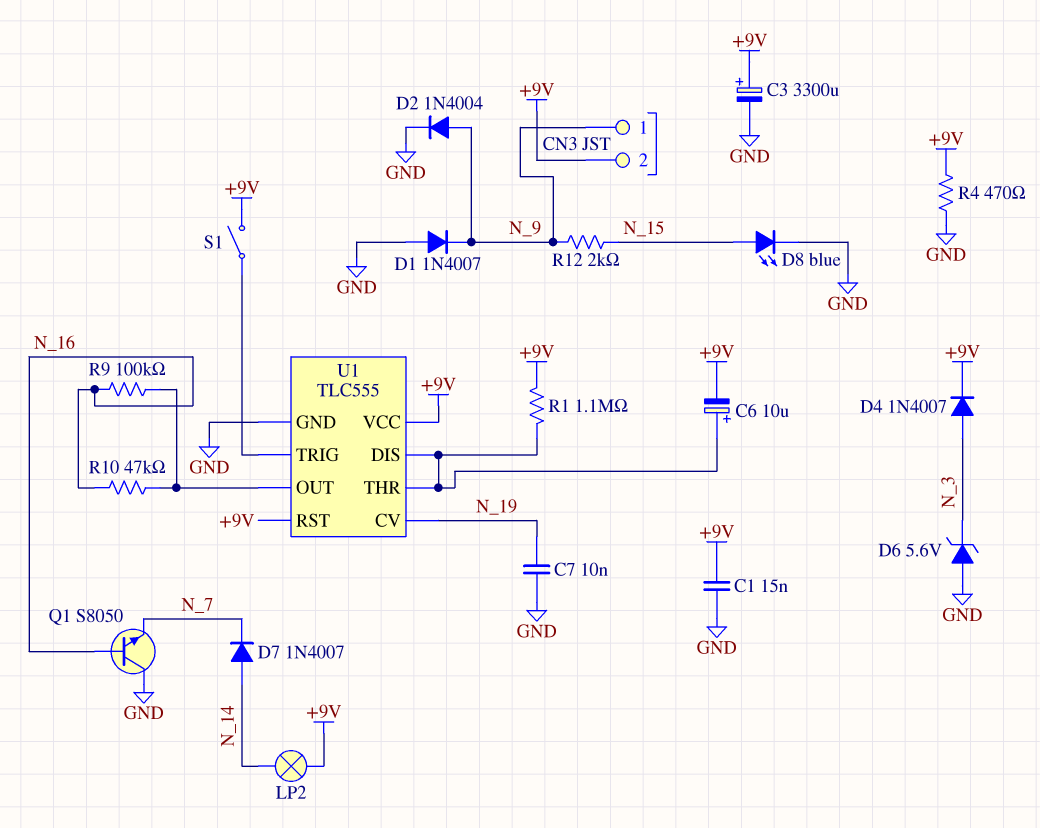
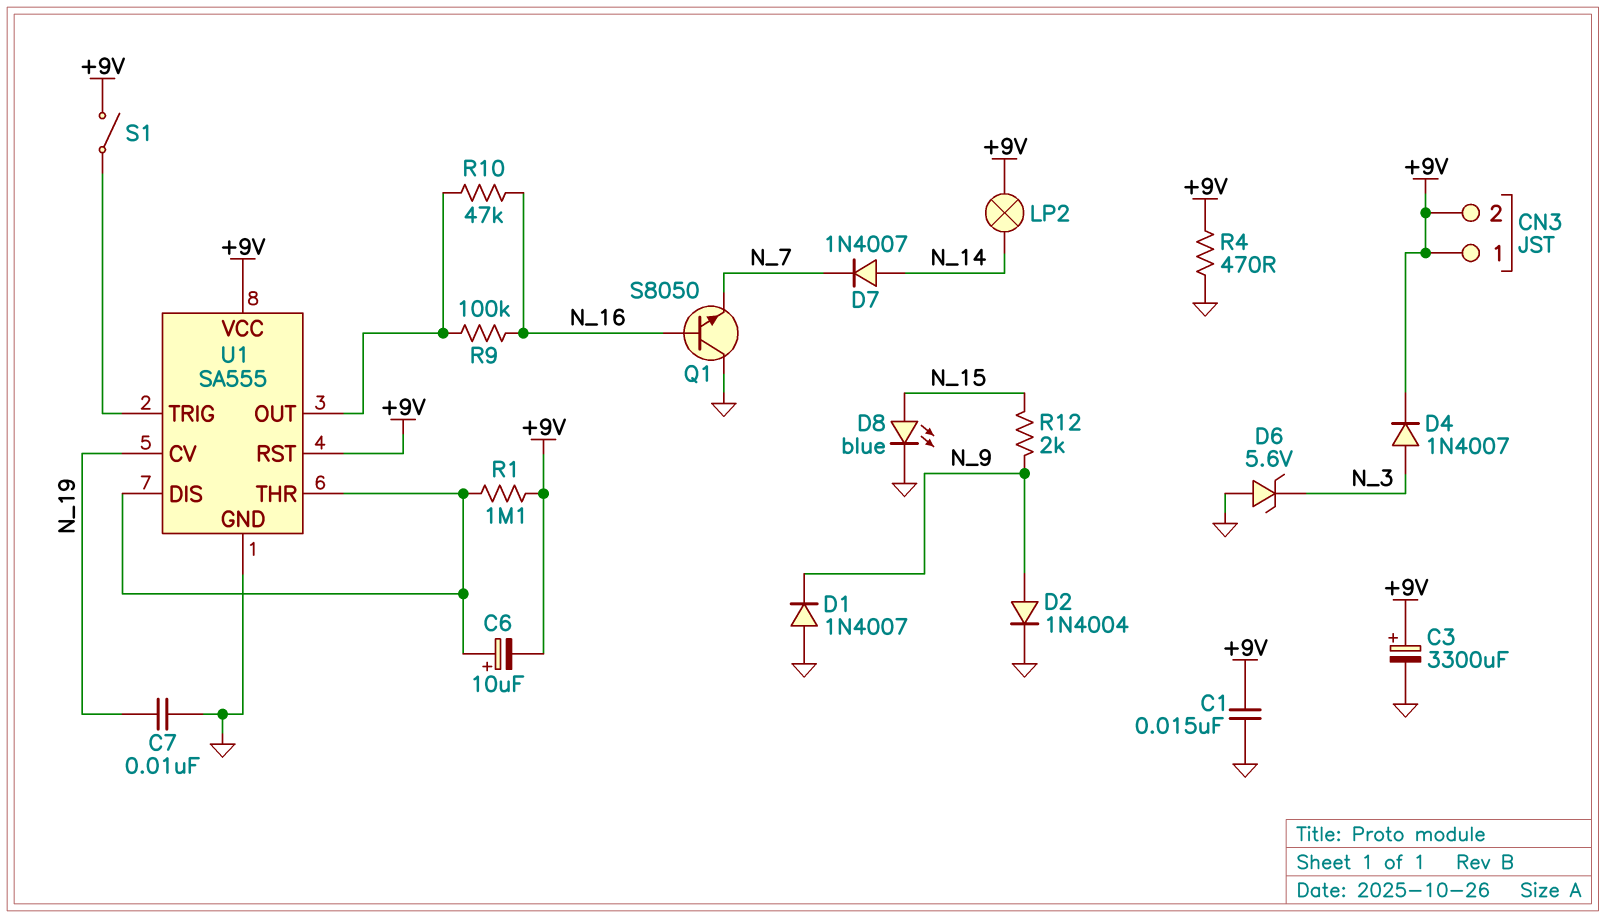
CN3 pin 1: N_9 -> +9V
U1: TLC555 -> SA555

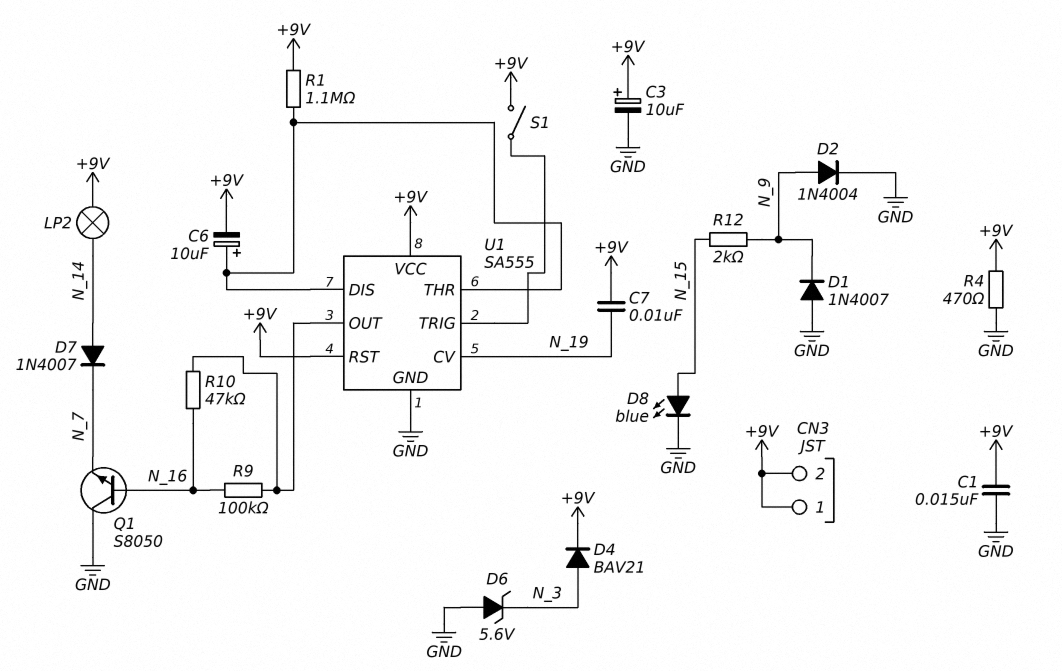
C3: 3300uF (plus +9V, minus GND) -> 10uF (plus +9V, minus GND)
C7: 10nF (GND, N_19) -> 10nF (+9V, N_19)
D4: diode 1N4007 (A N_3, K +9V) -> diode BAV21 (A N_3, K +9V)

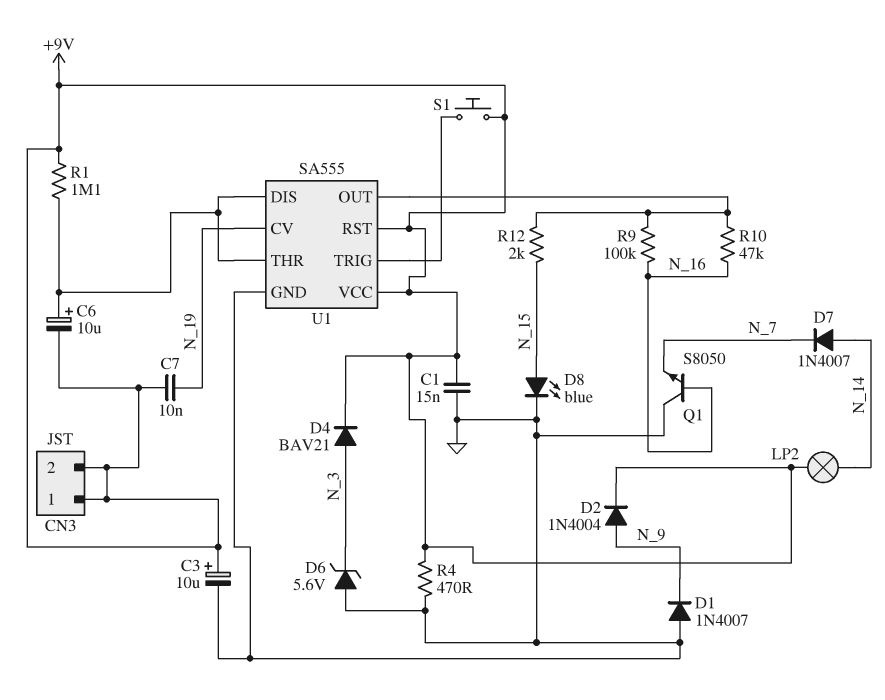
D2: diode 1N4004 (A N_9, K GND) -> diode 1N4004 (A N_9, K +9V)
R12: 2k (N_9, N_15) -> 2k (N_15, U1/OUT)
S1: switch (+9V, U1/TRIG) -> button (+9V, U1/TRIG)

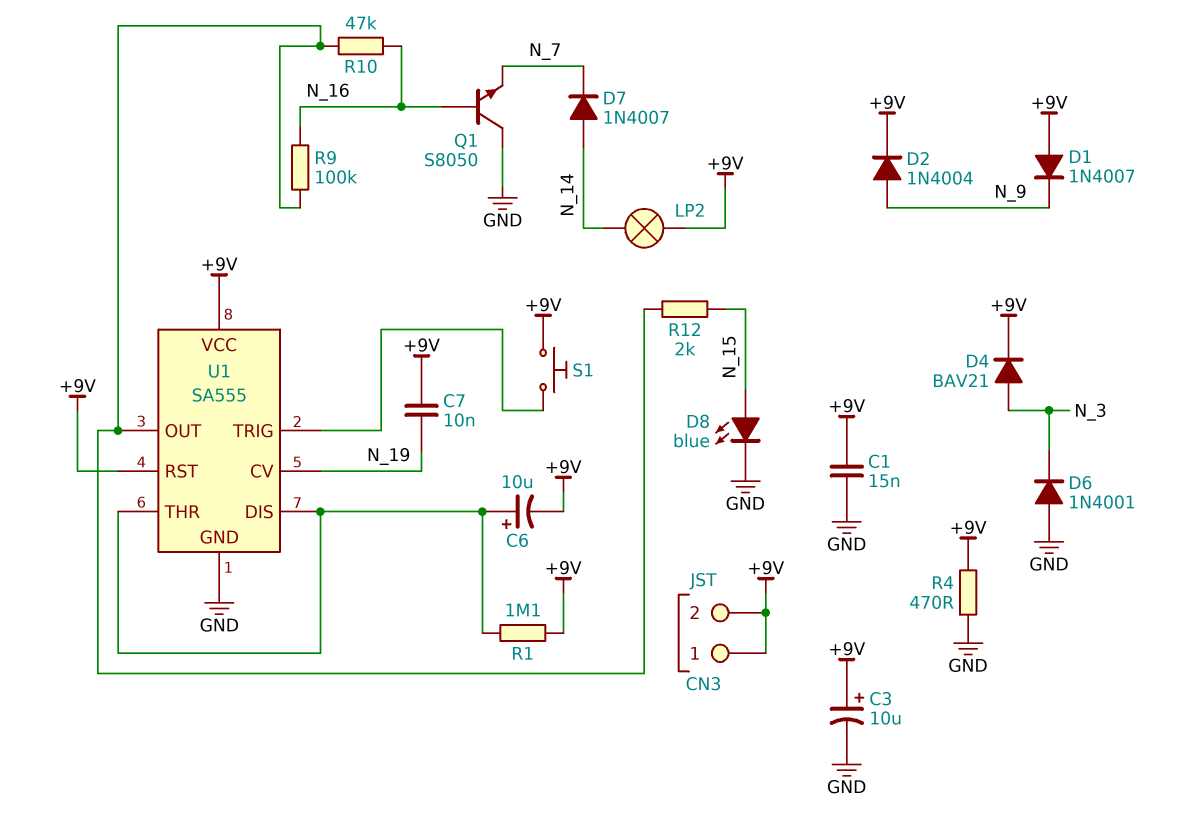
D1: diode 1N4007 (A GND, K N_9) -> diode 1N4007 (A +9V, K N_9)
D6: zener 5.6V (A GND, K N_3) -> diode 1N4001 (A GND, K N_3)

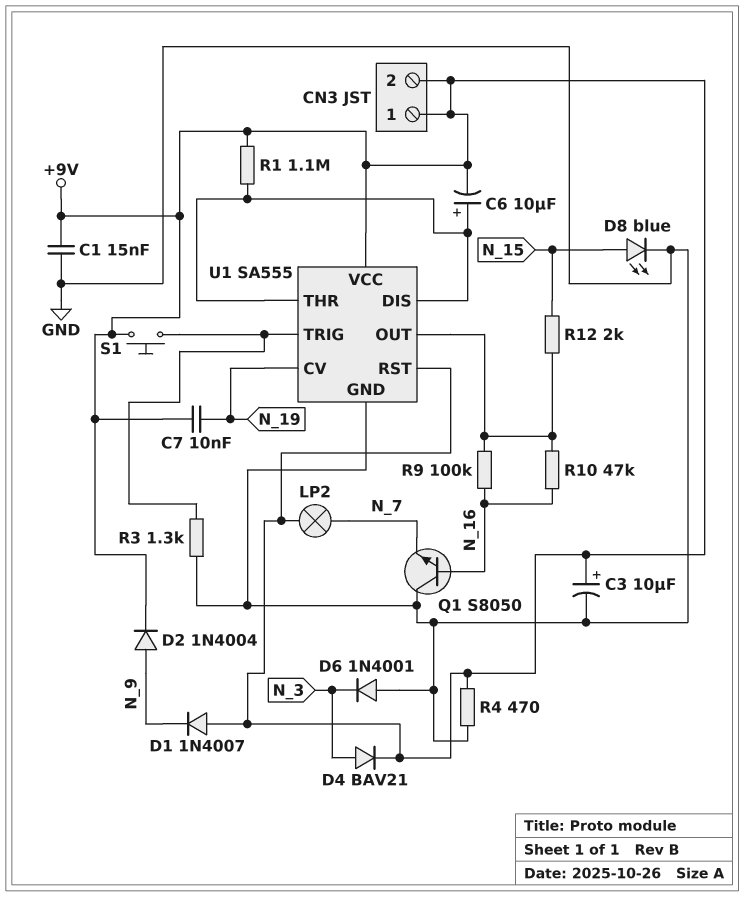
D7: diode 1N4007 (A N_14, K N_7) -> none
LP2: lamp (+9V, N_14) -> lamp (+9V, N_7)
R3: none -> 1.3k (GND, U1/TRIG)

